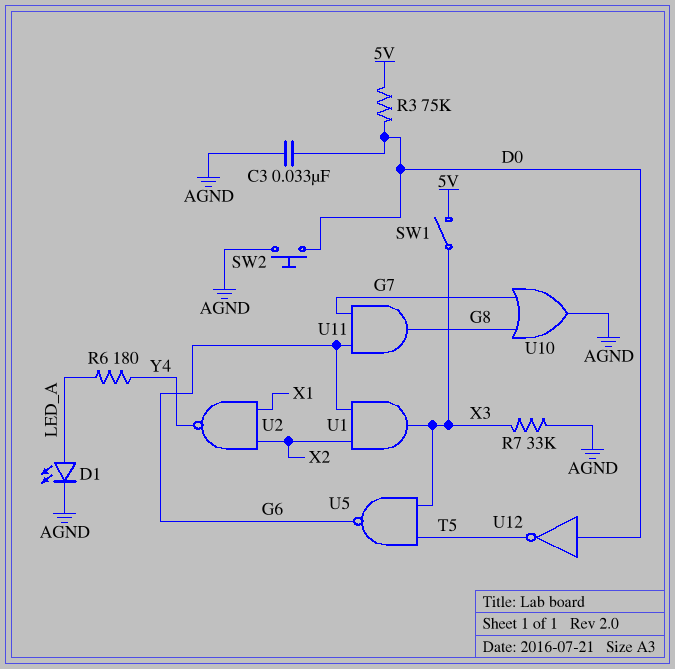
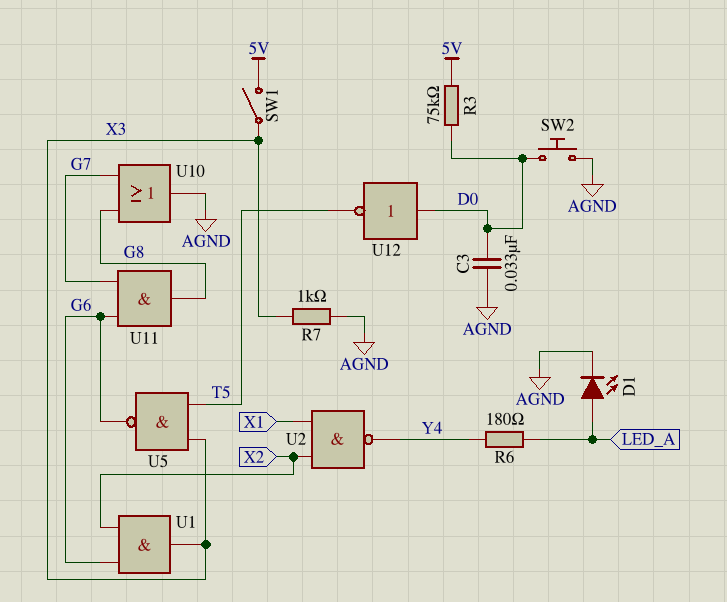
R7: 33k (AGND, X3) -> 1k (AGND, X3)

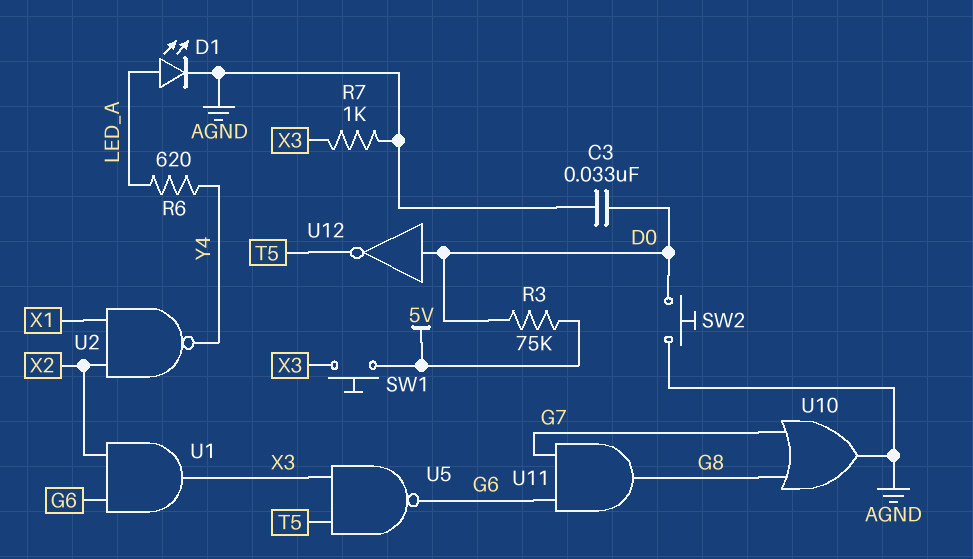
R6: 180 (LED_A, Y4) -> 620 (LED_A, Y4)
SW1: switch (5V, X3) -> button (5V, X3)

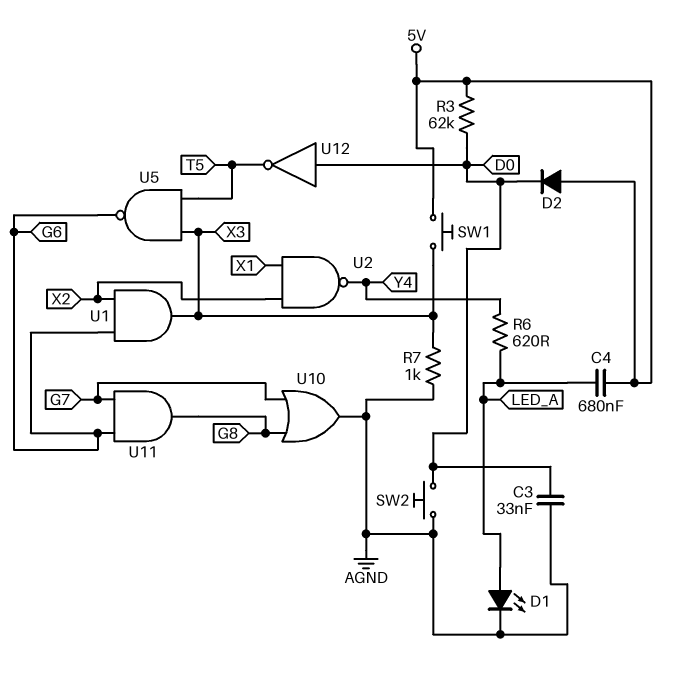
C4: none -> 680nF (5V, LED_A)
D2: none -> diode (A 5V, K D0)
R3: 75k (5V, D0) -> 62k (5V, D0)

